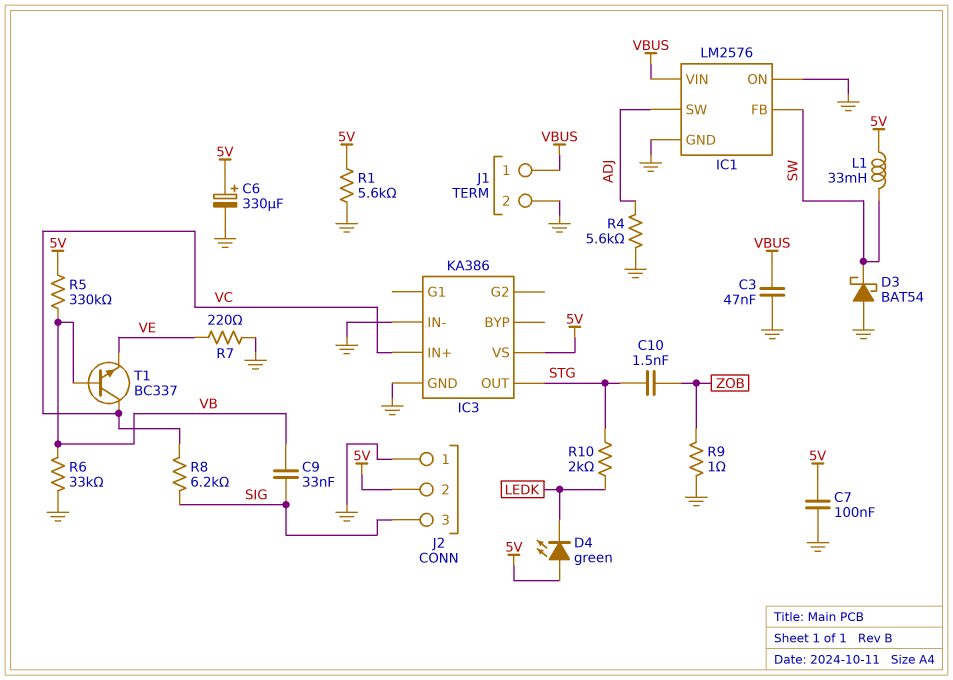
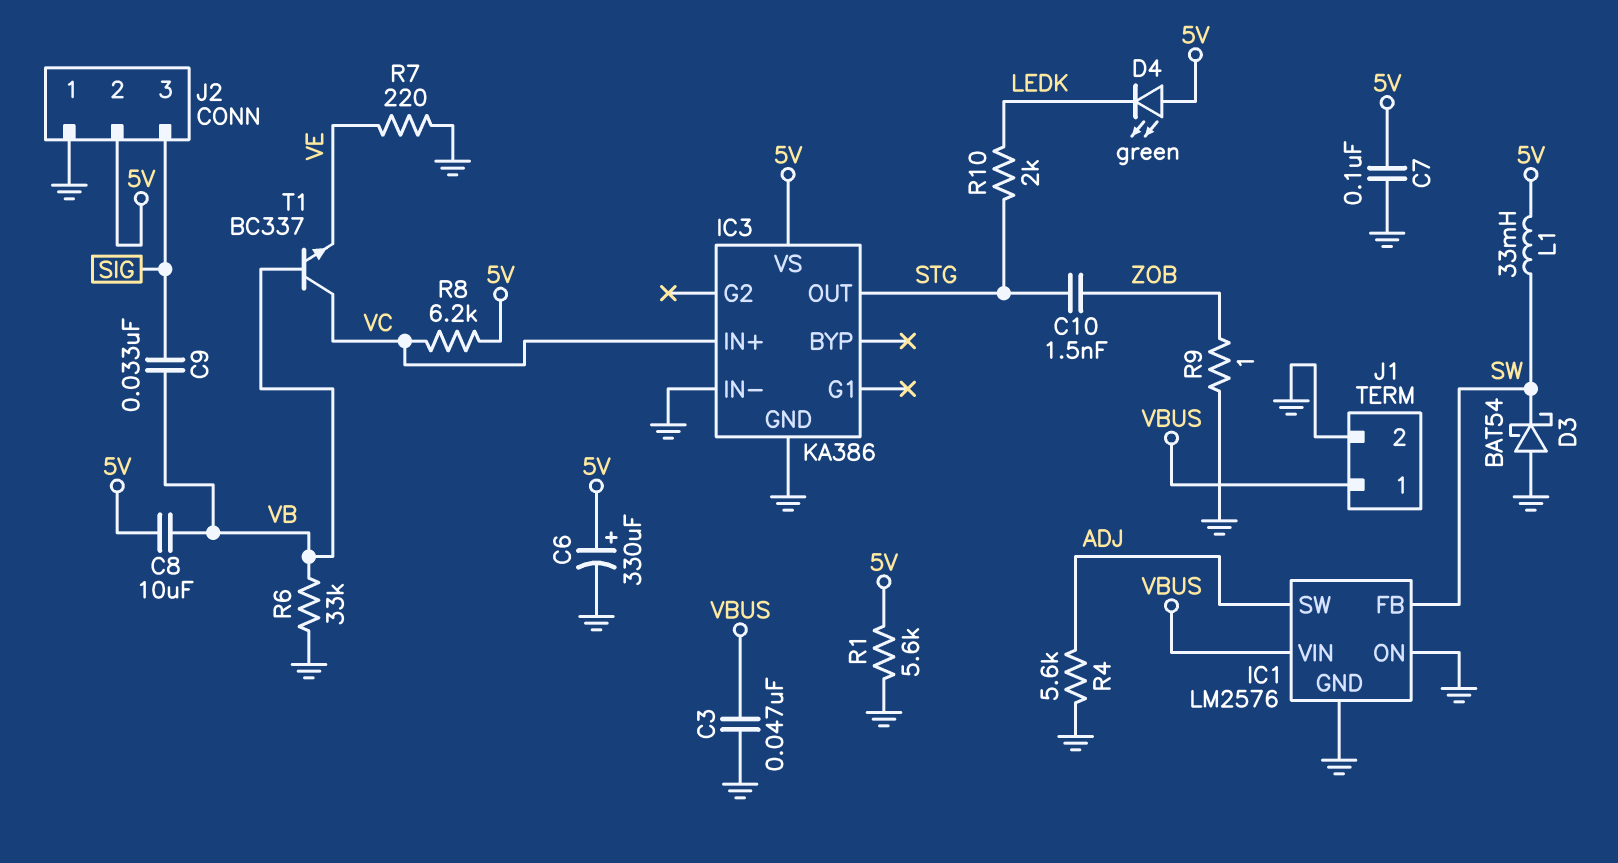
C8: none -> 10uF (5V, VB)
R5: 330k (5V, VB) -> none
R8: 6.2k (SIG, VC) -> 6.2k (5V, VC)

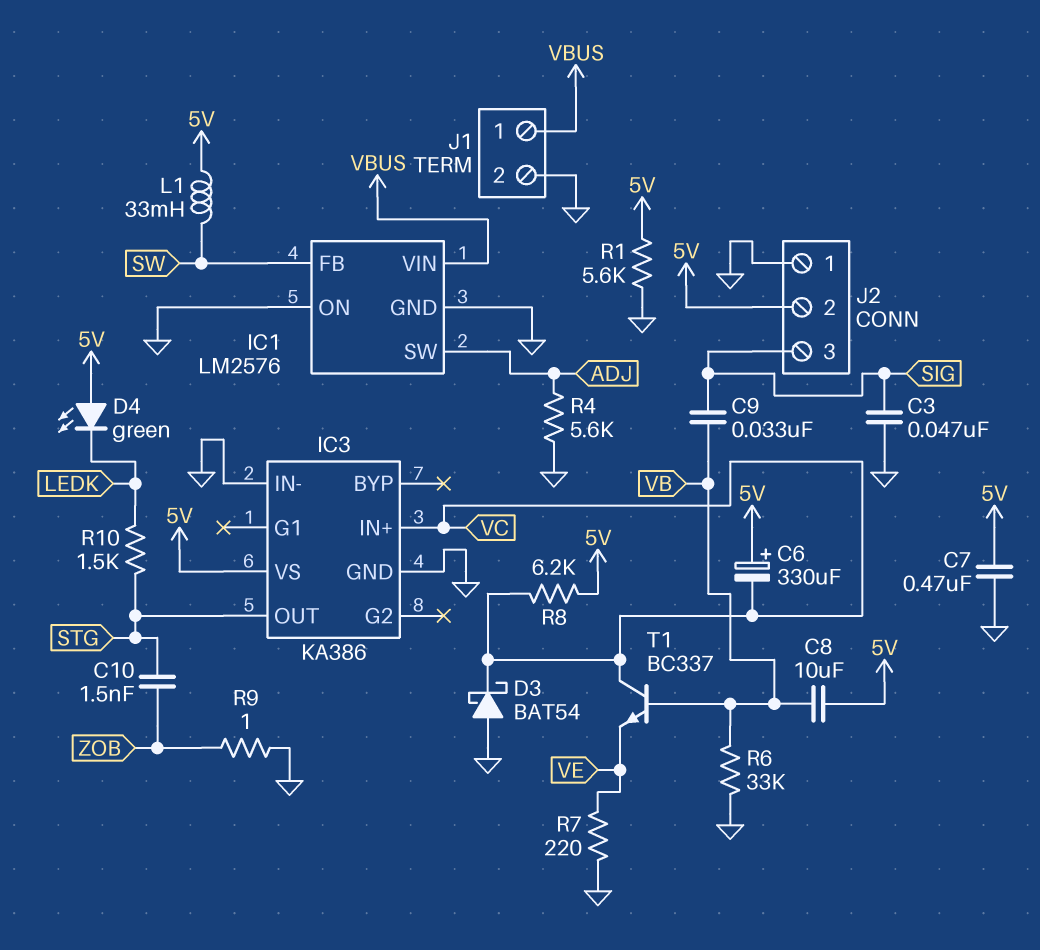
C3: 47nF (GND, VBUS) -> 47nF (GND, SIG)
C6: 330uF (plus 5V, minus GND) -> 330uF (plus 5V, minus VC)
C7: 100nF (5V, GND) -> 470nF (5V, GND)
D3: schottky BAT54 (A GND, K SW) -> schottky BAT54 (A GND, K VC)
R10: 2k (LEDK, STG) -> 1.5k (LEDK, STG)

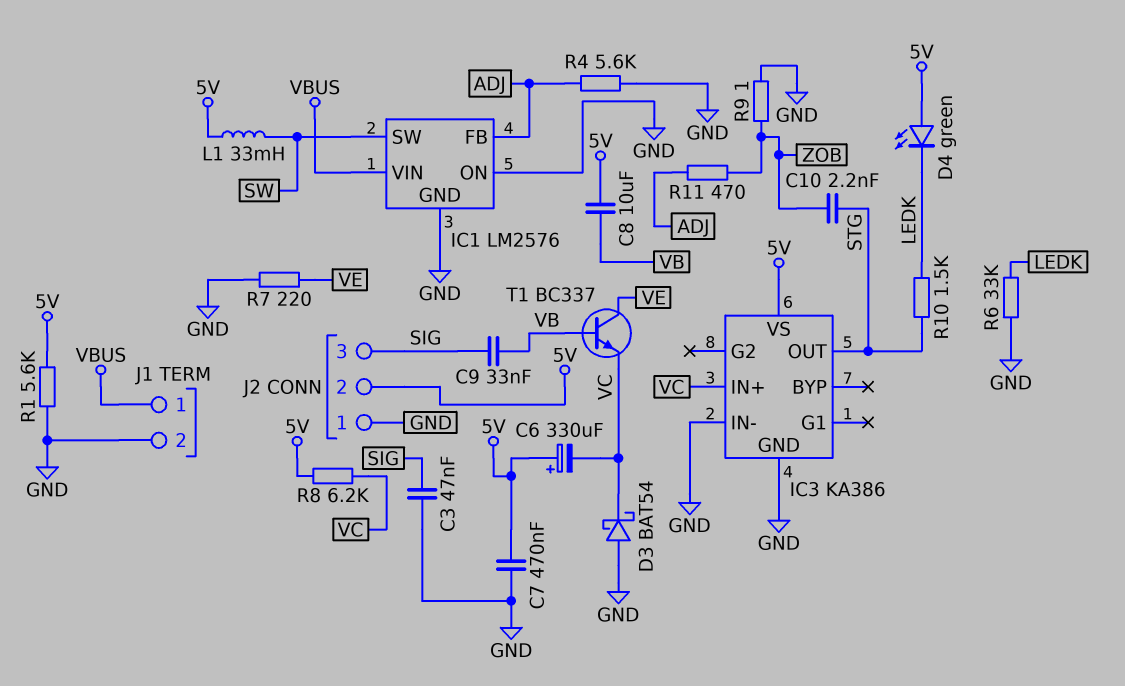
C10: 1.5nF (STG, ZOB) -> 2.2nF (STG, ZOB)
IC1 pin FB: SW -> ADJ
IC1 pin SW: ADJ -> SW
R6: 33k (GND, VB) -> 33k (GND, LEDK)
R11: none -> 470 (ADJ, ZOB)
T1: NPN BC337 (B VB, C VC, E VE) -> NPN BC337 (B VB, C VE, E VC)

